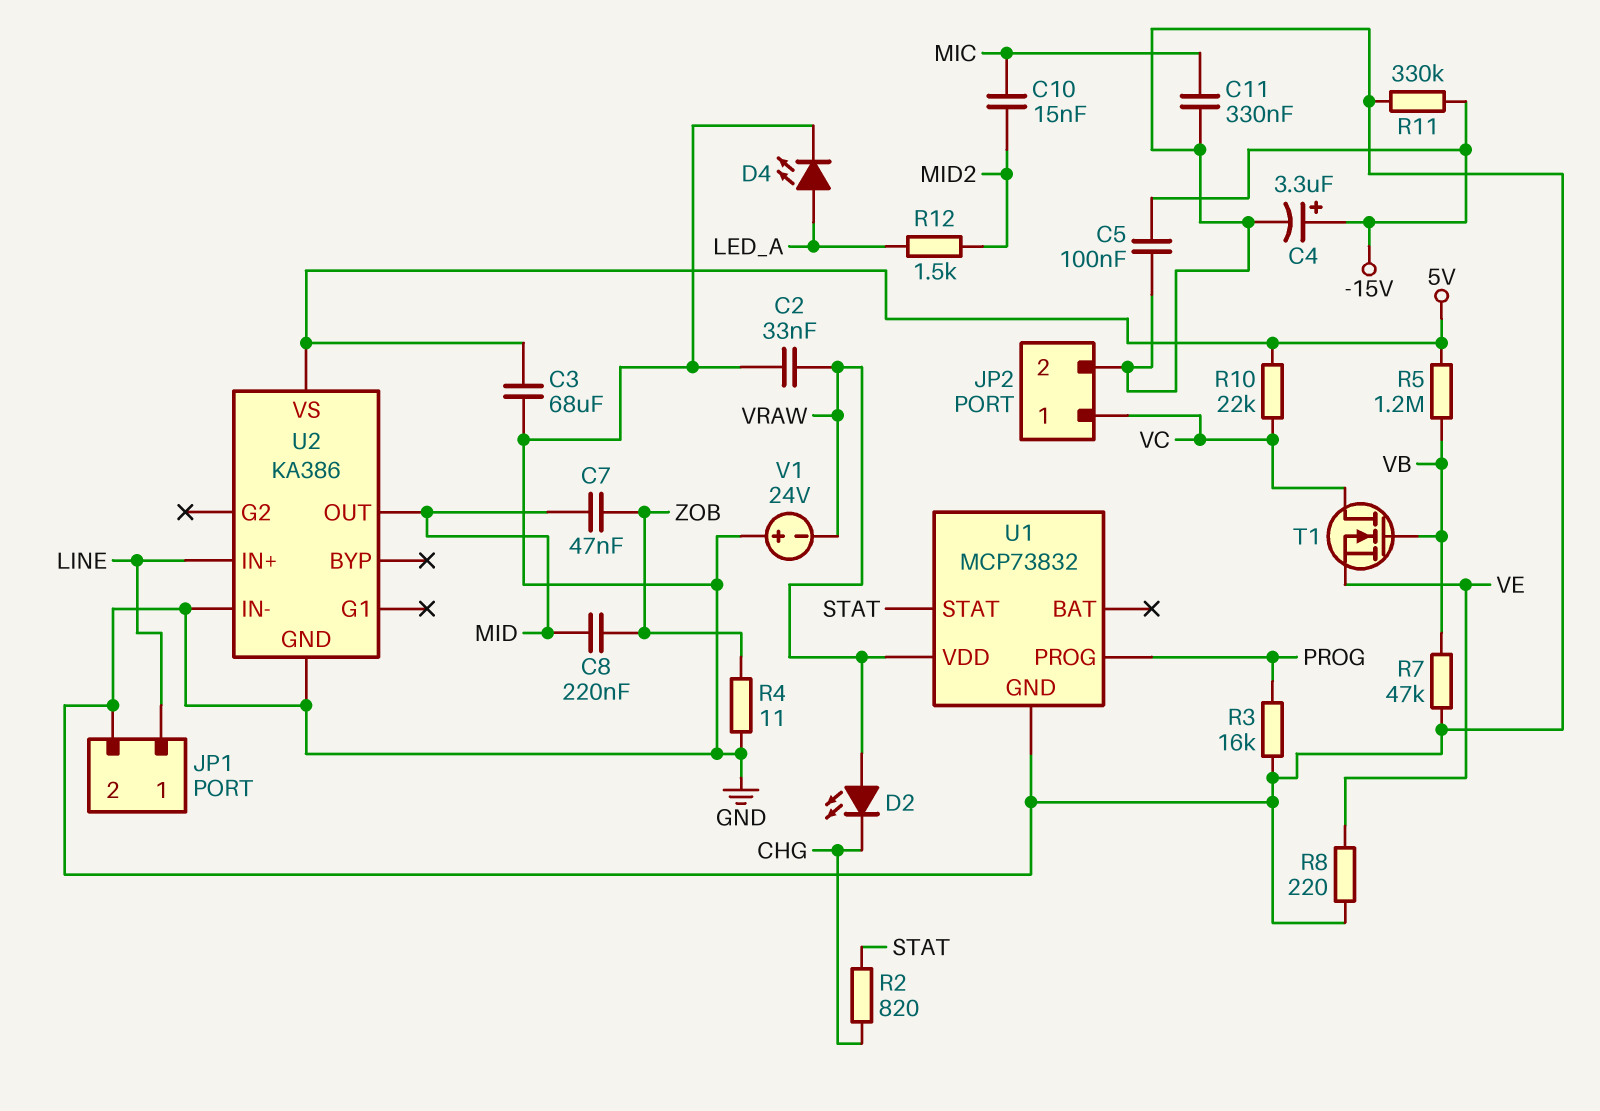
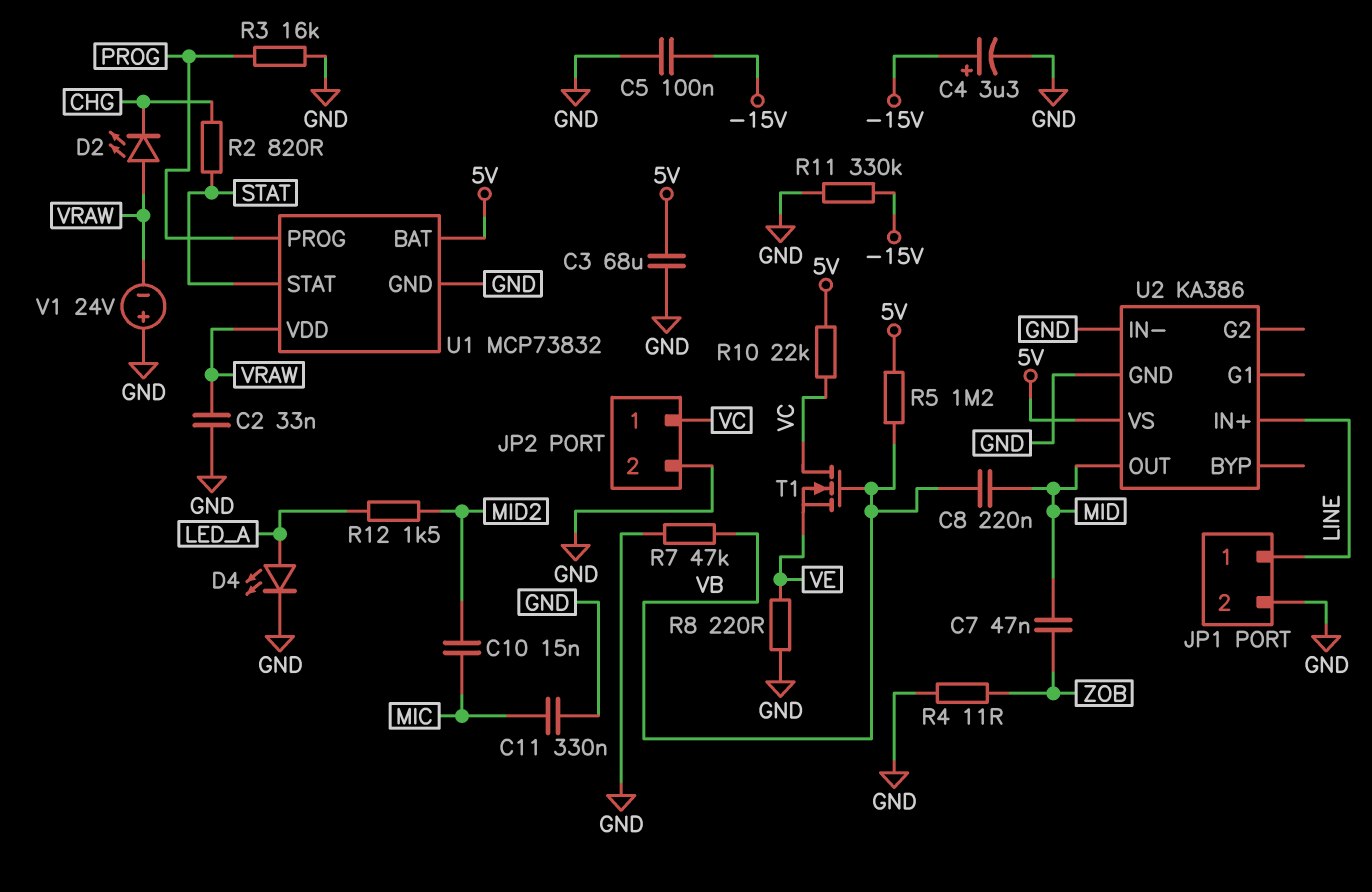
C8: 220nF (MID, ZOB) -> 220nF (MID, VB)
U1 pin BAT: none -> 5V

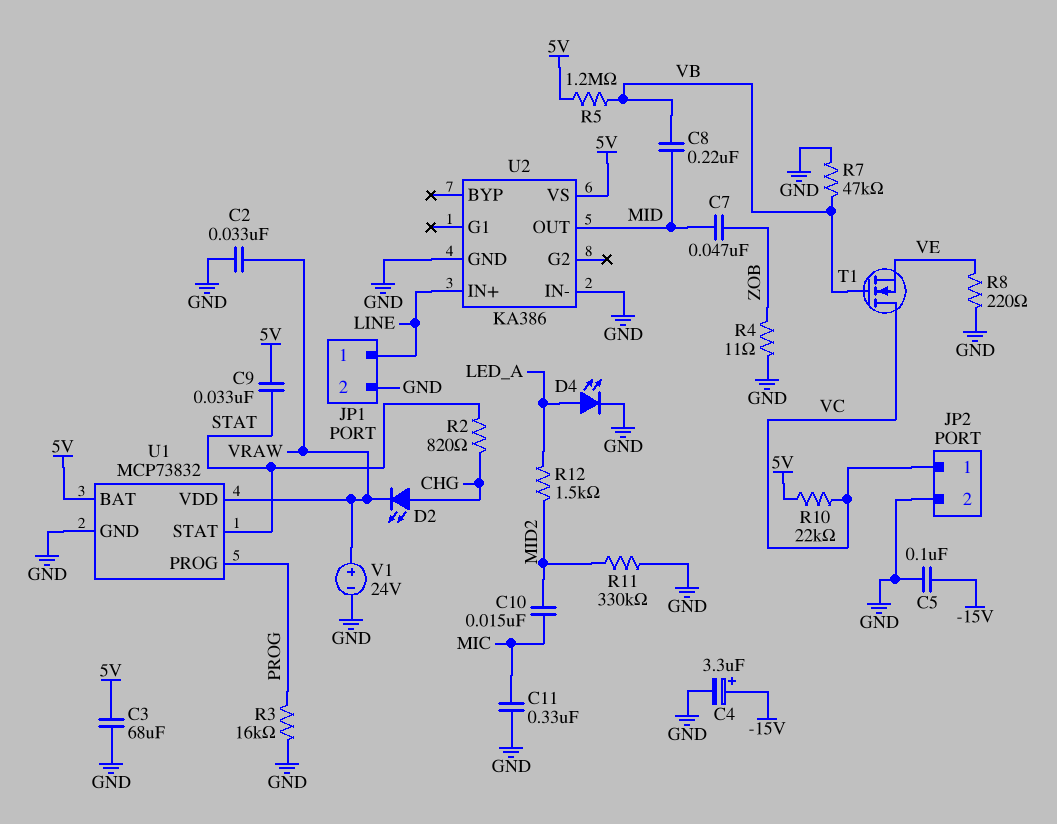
C9: none -> 33nF (5V, STAT)
D2: LED (A VRAW, K CHG) -> LED (A CHG, K VRAW)
R11: 330k (-15V, GND) -> 330k (GND, MID2)
V1: 24V (plus GND, minus VRAW) -> 24V (plus VRAW, minus GND)

